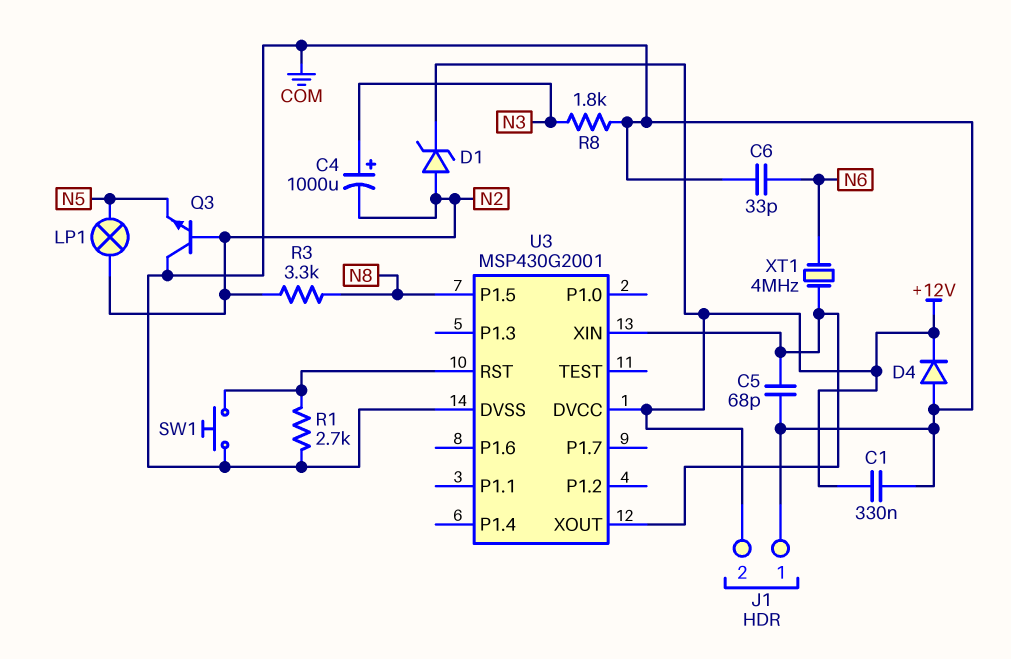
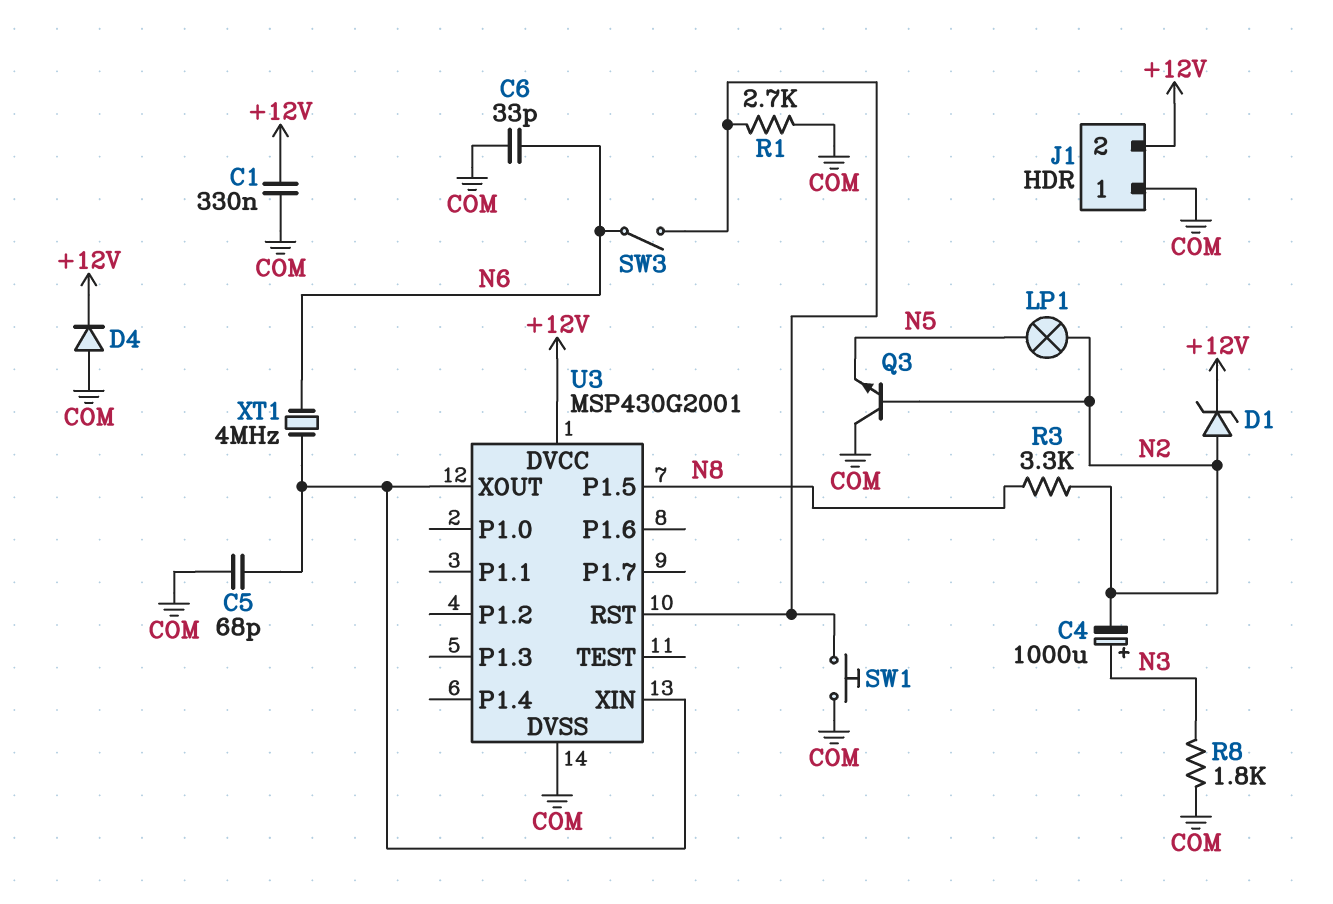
SW3: none -> switch (N6, U3/RST)

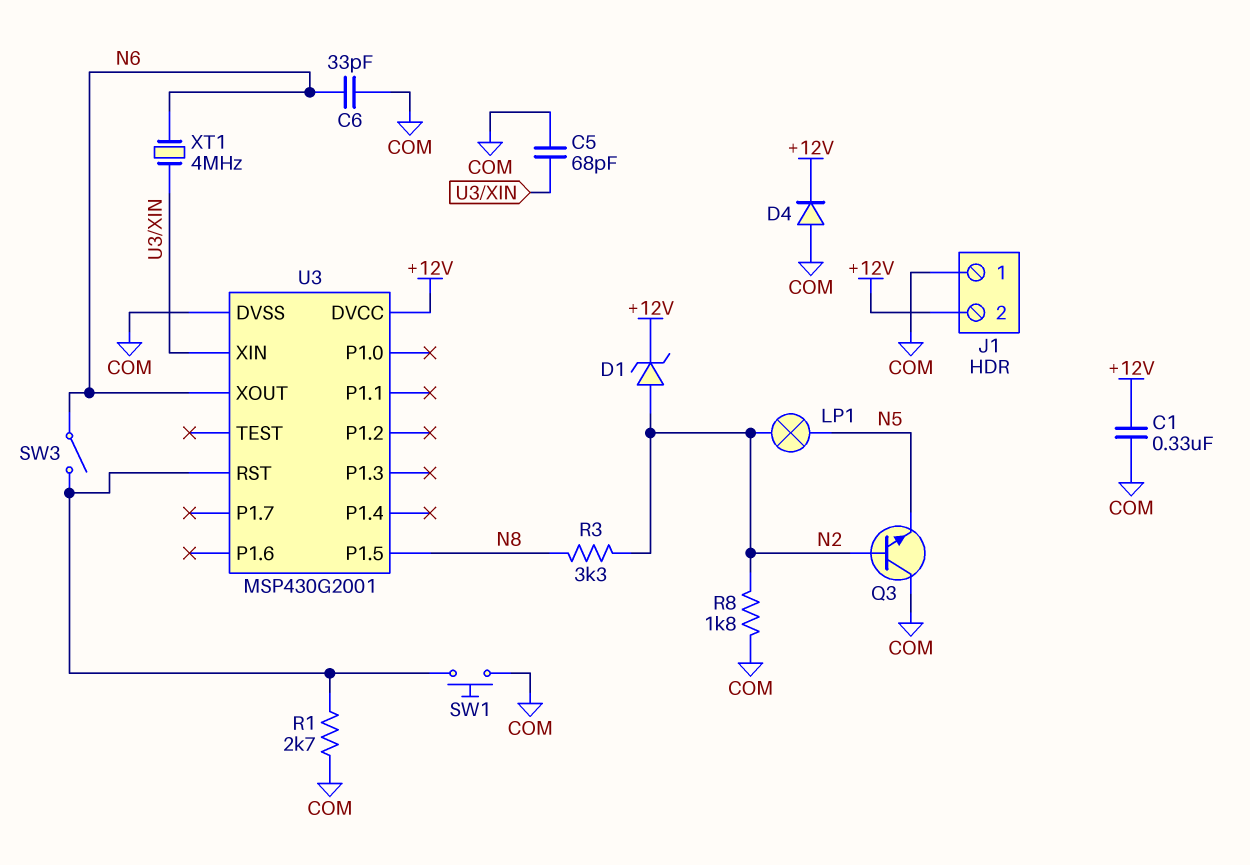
C4: 1000uF (plus N3, minus N2) -> none
R8: 1.8k (COM, N3) -> 1.8k (COM, N2)
U3 pin XOUT: U3/XIN -> N6

